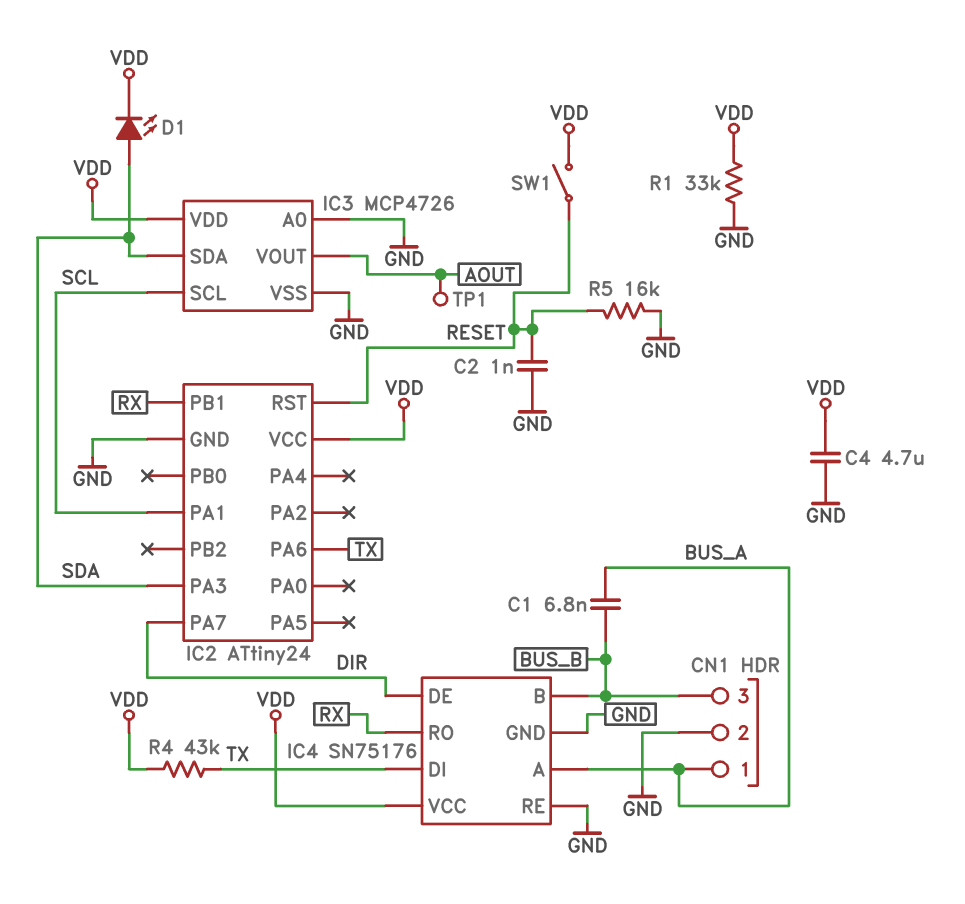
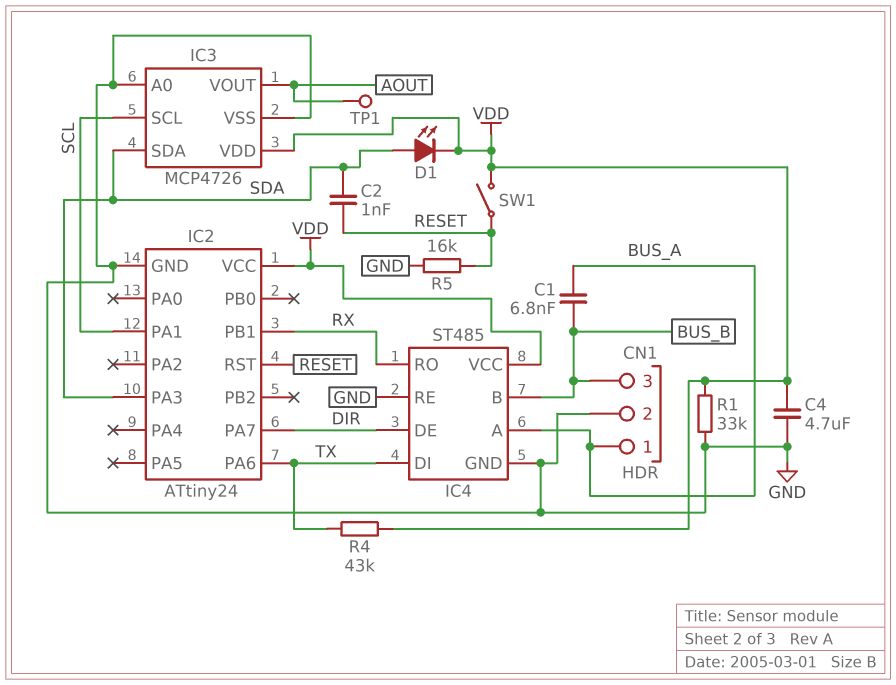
C2: 1nF (GND, RESET) -> 1nF (RESET, SDA)
IC4: SN75176 -> ST485

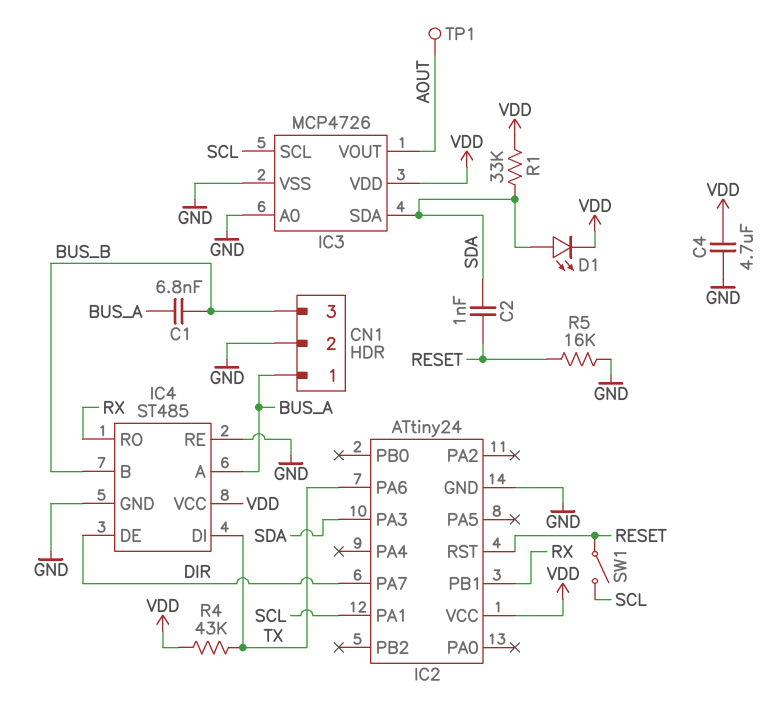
R1: 33k (GND, VDD) -> 33k (SDA, VDD)
SW1: switch (RESET, VDD) -> switch (RESET, SCL)

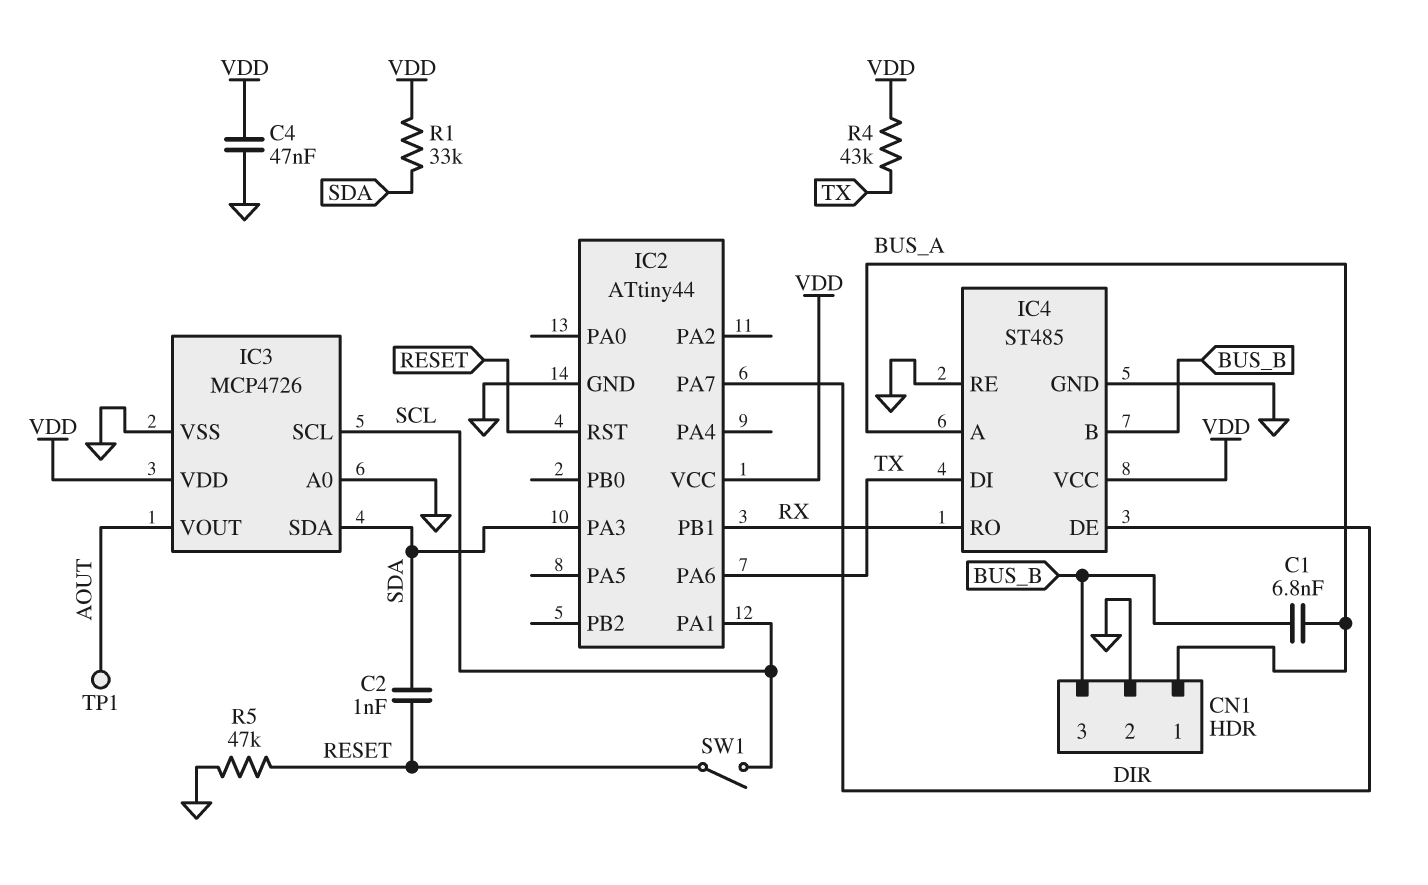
C4: 4.7uF (GND, VDD) -> 47nF (GND, VDD)
D1: LED (A SDA, K VDD) -> none
IC2: ATtiny24 -> ATtiny44
R5: 16k (GND, RESET) -> 47k (GND, RESET)

